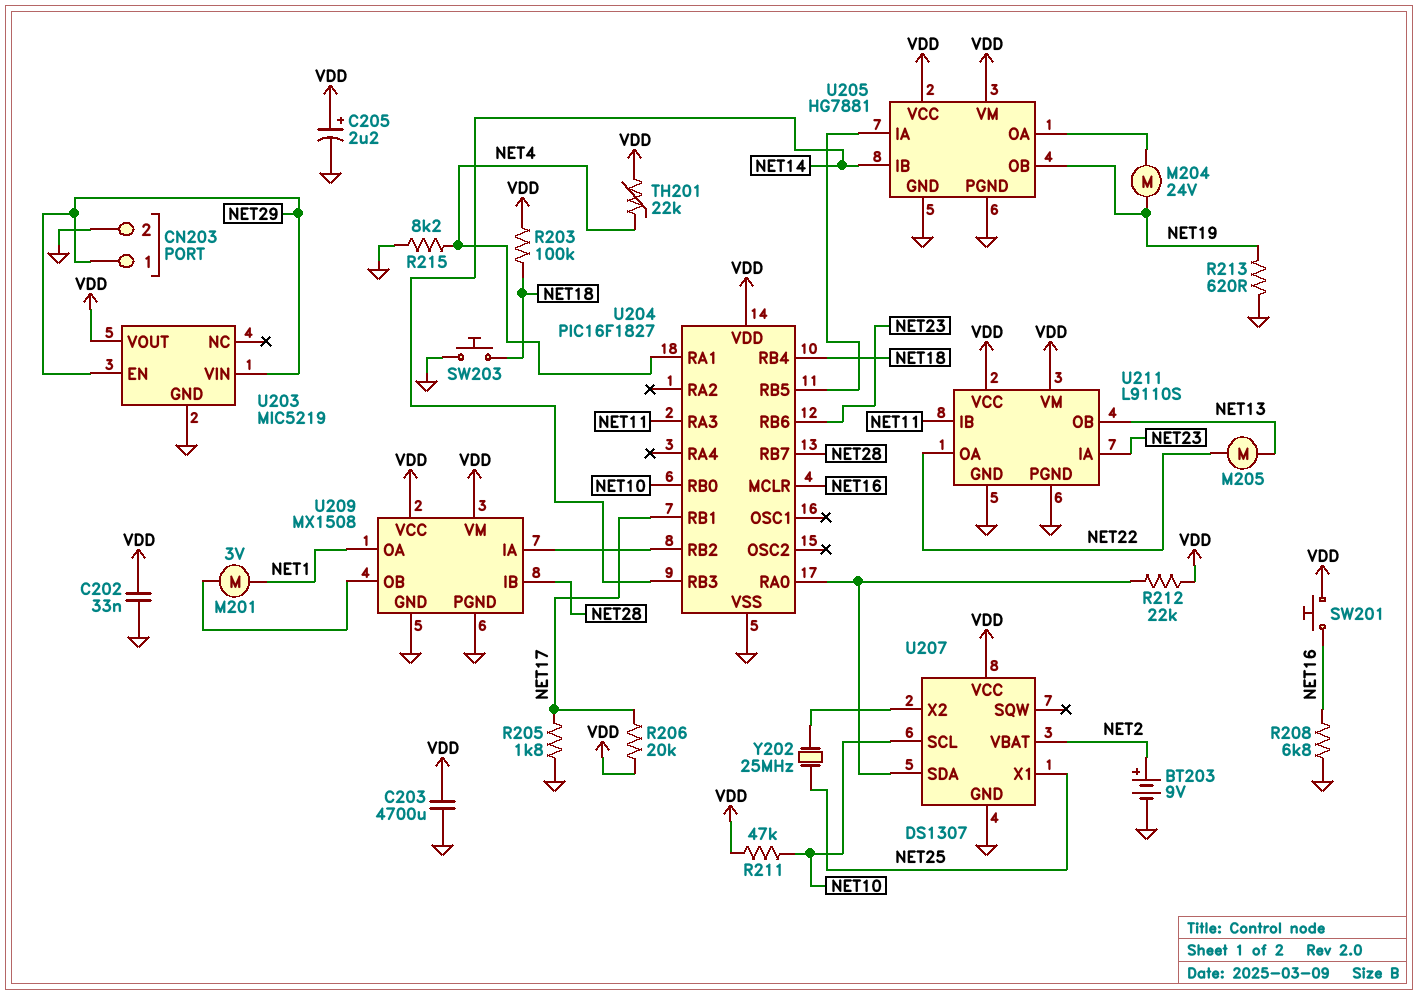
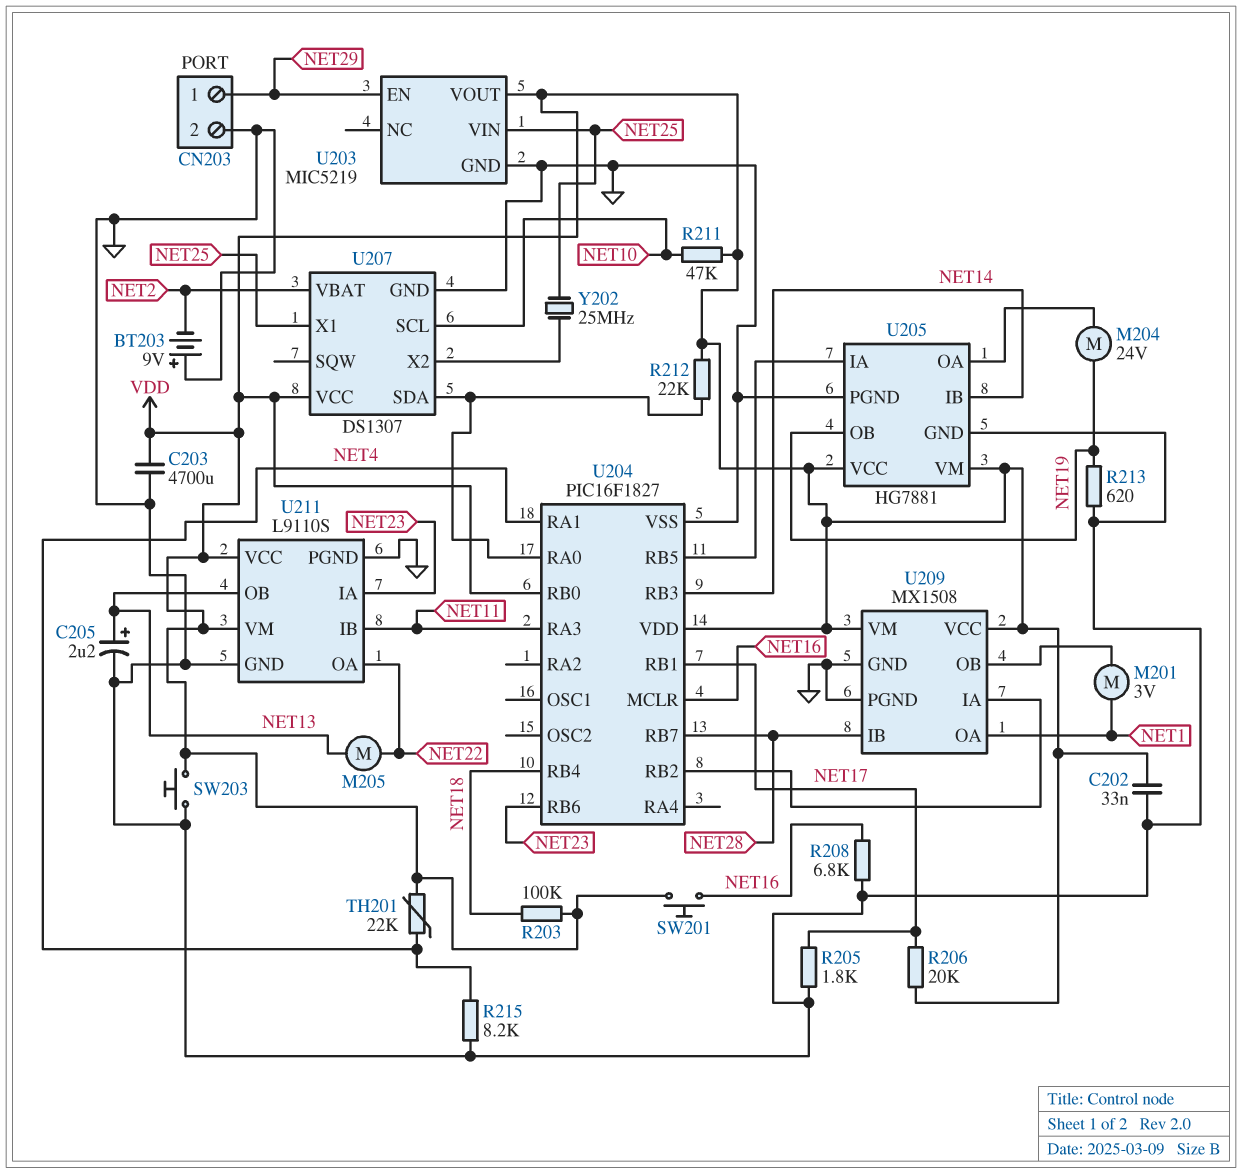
BT203: 9V (plus NET2, minus GND) -> 9V (plus GND, minus NET2)
C205: 2.2uF (plus VDD, minus GND) -> 2.2uF (plus NET13, minus GND)
SW203: button (GND, NET18) -> button (GND, VDD)
U203 pin VIN: NET29 -> NET25
U204 pin RB0: NET10 -> VDD

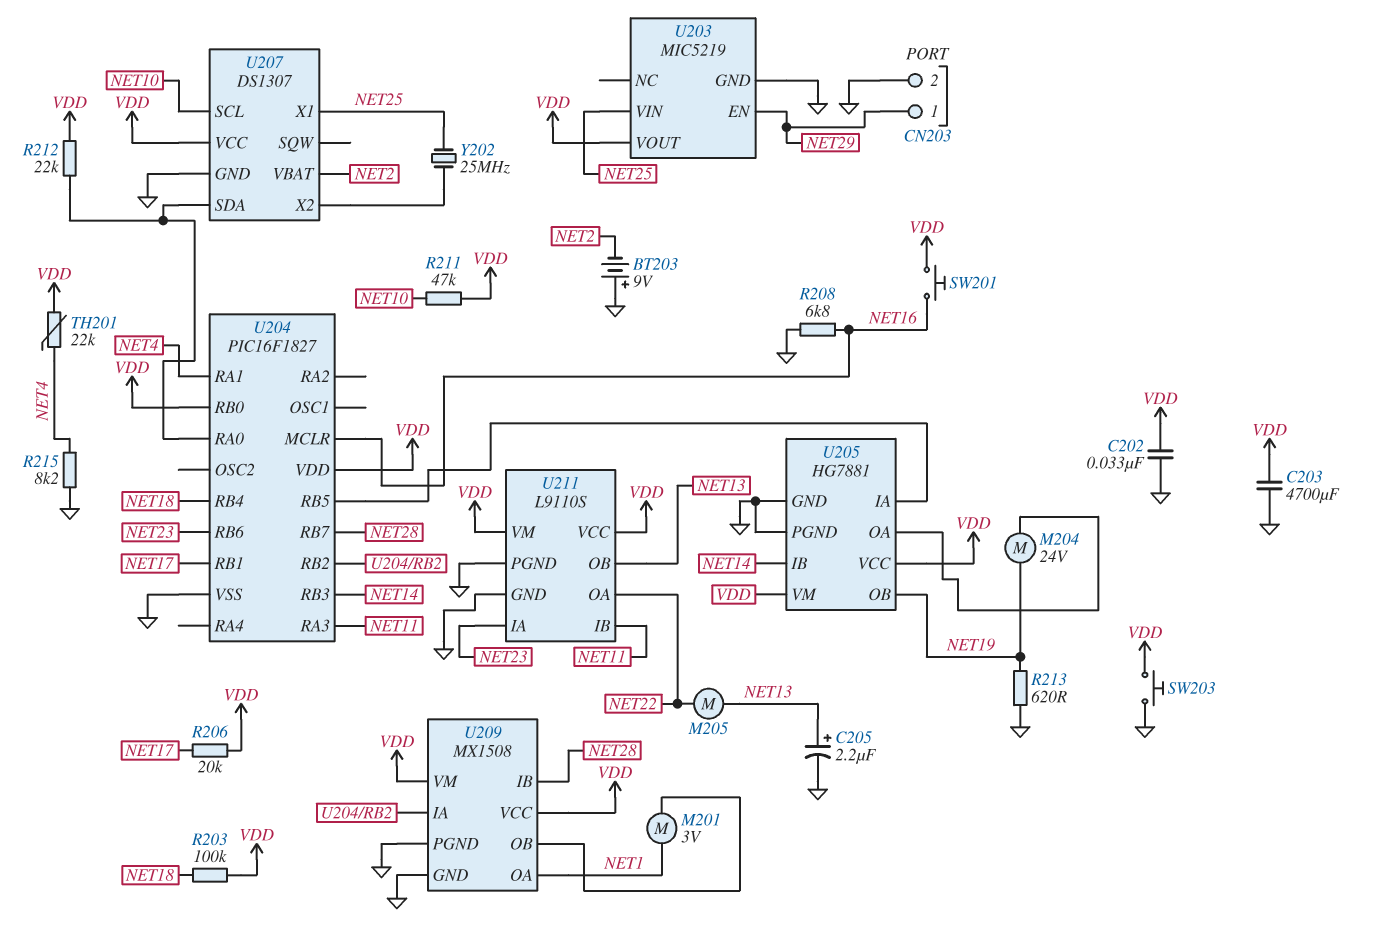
R205: 1.8k (GND, NET17) -> none

